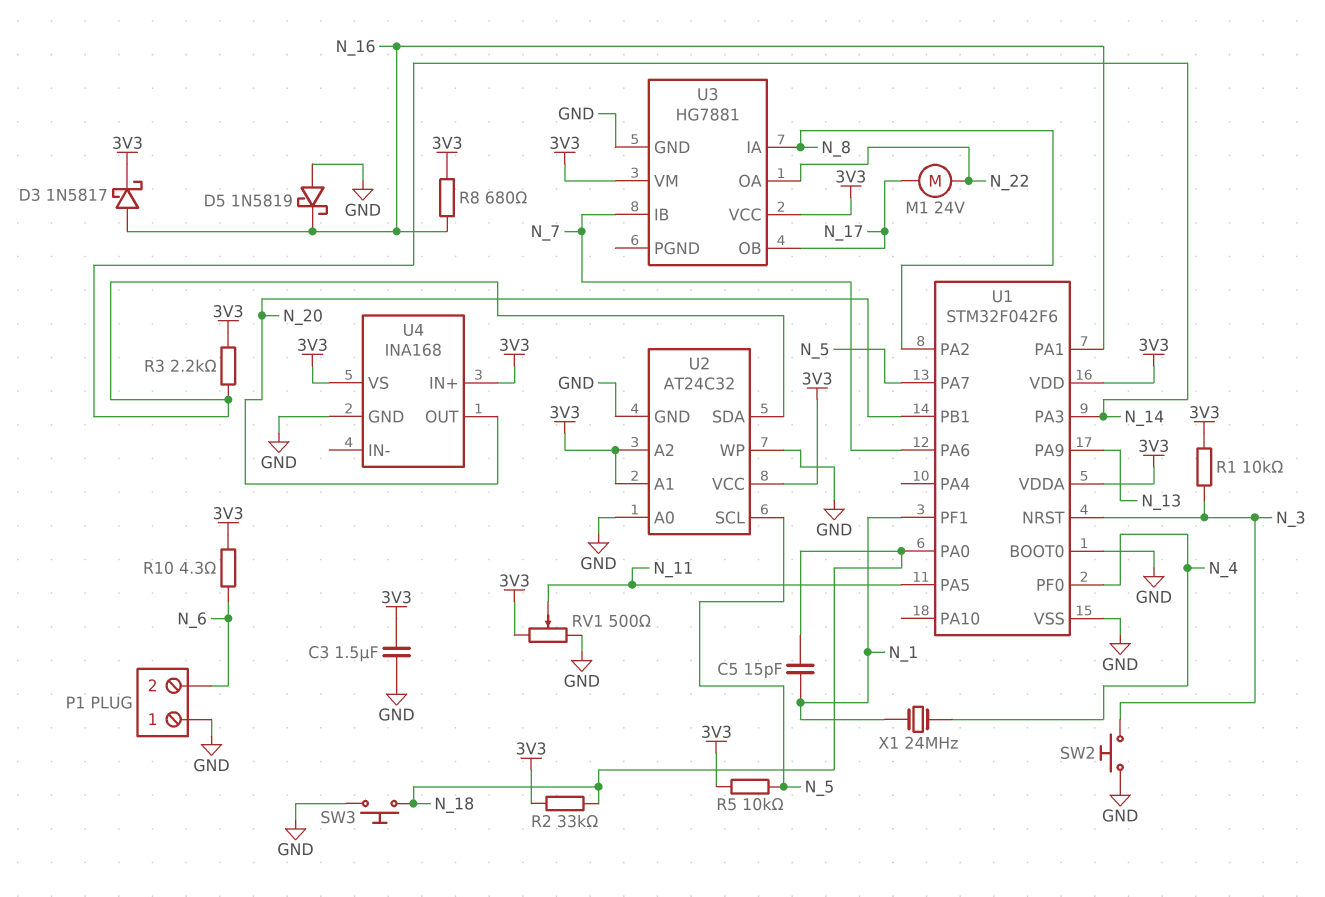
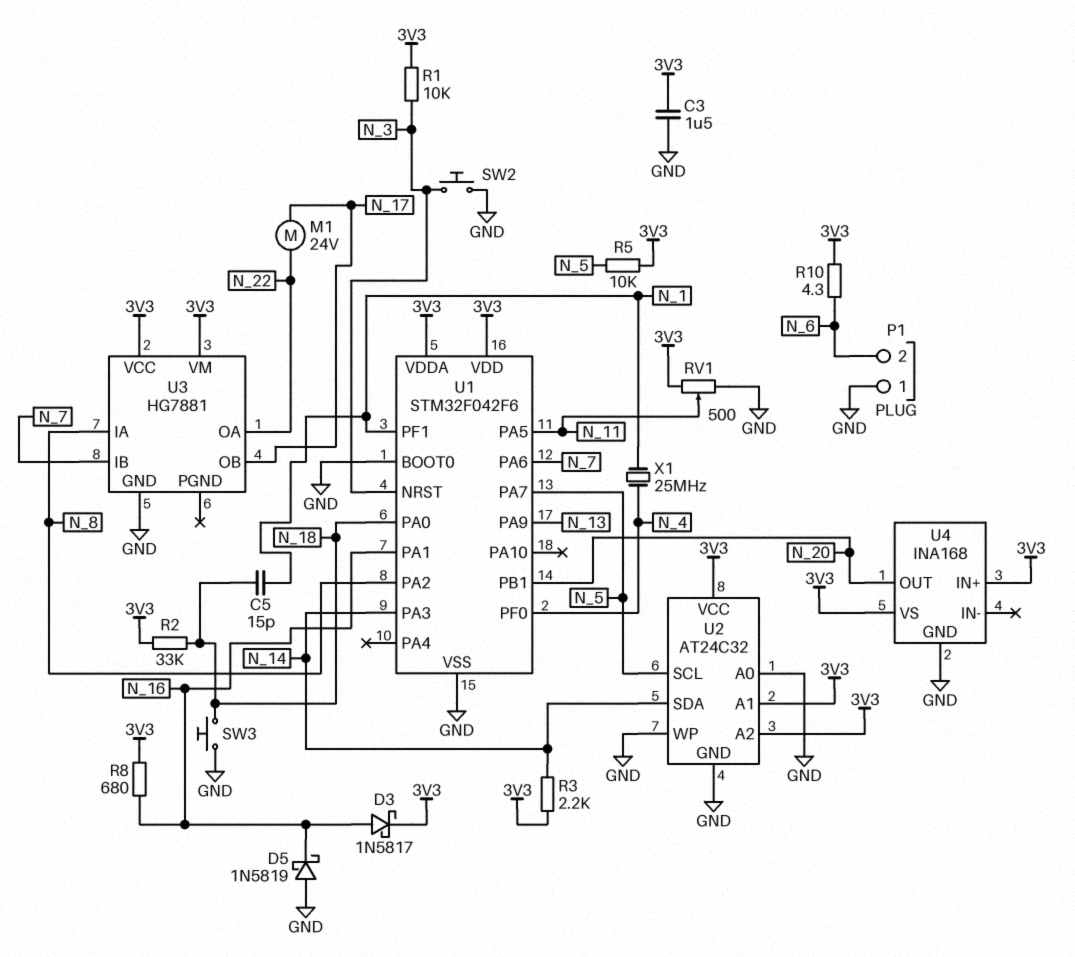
X1: 24MHz (N_1, N_4) -> 25MHz (N_1, N_4)

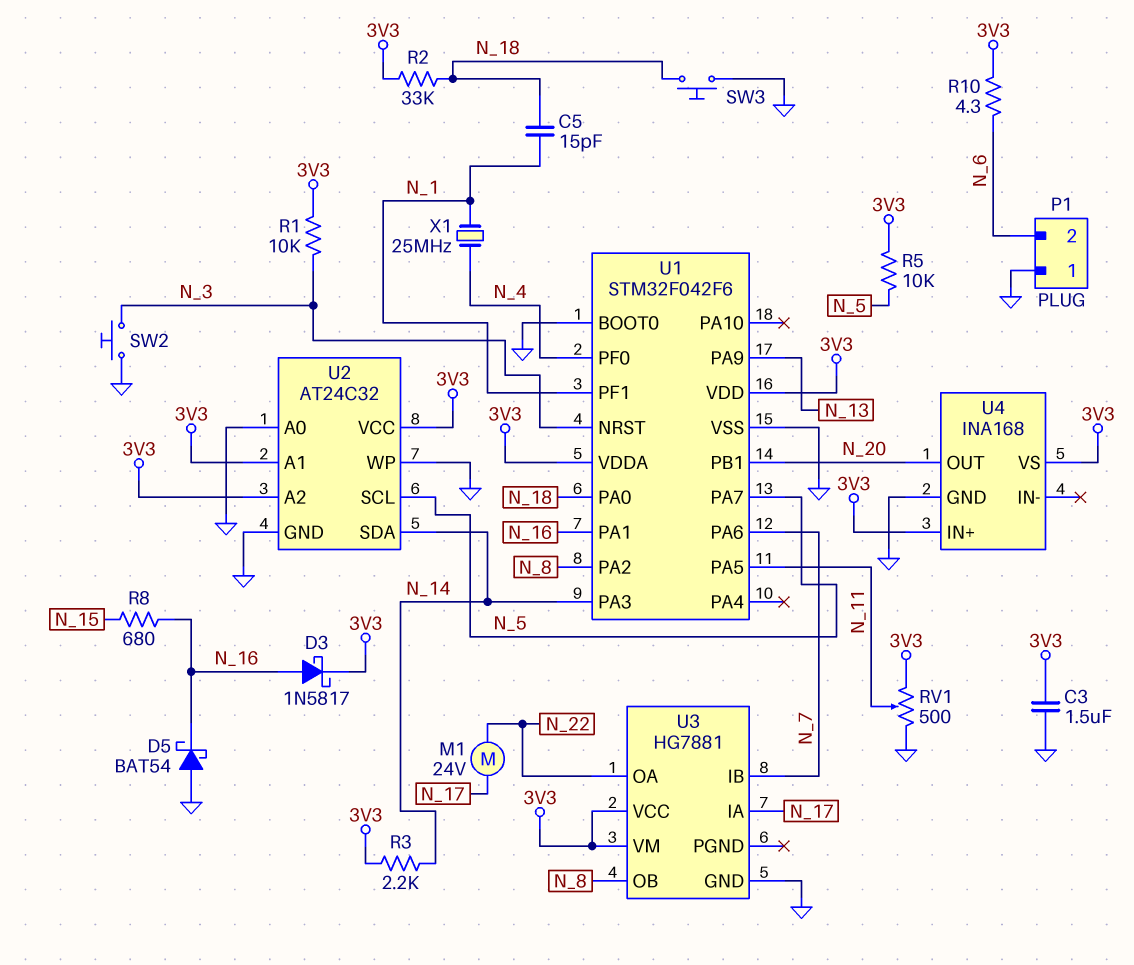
D5: schottky 1N5819 (A GND, K N_16) -> schottky BAT54 (A GND, K N_16)
R8: 680 (3V3, N_16) -> 680 (N_15, N_16)
U3 pin IA: N_8 -> N_17
U3 pin OB: N_17 -> N_8

